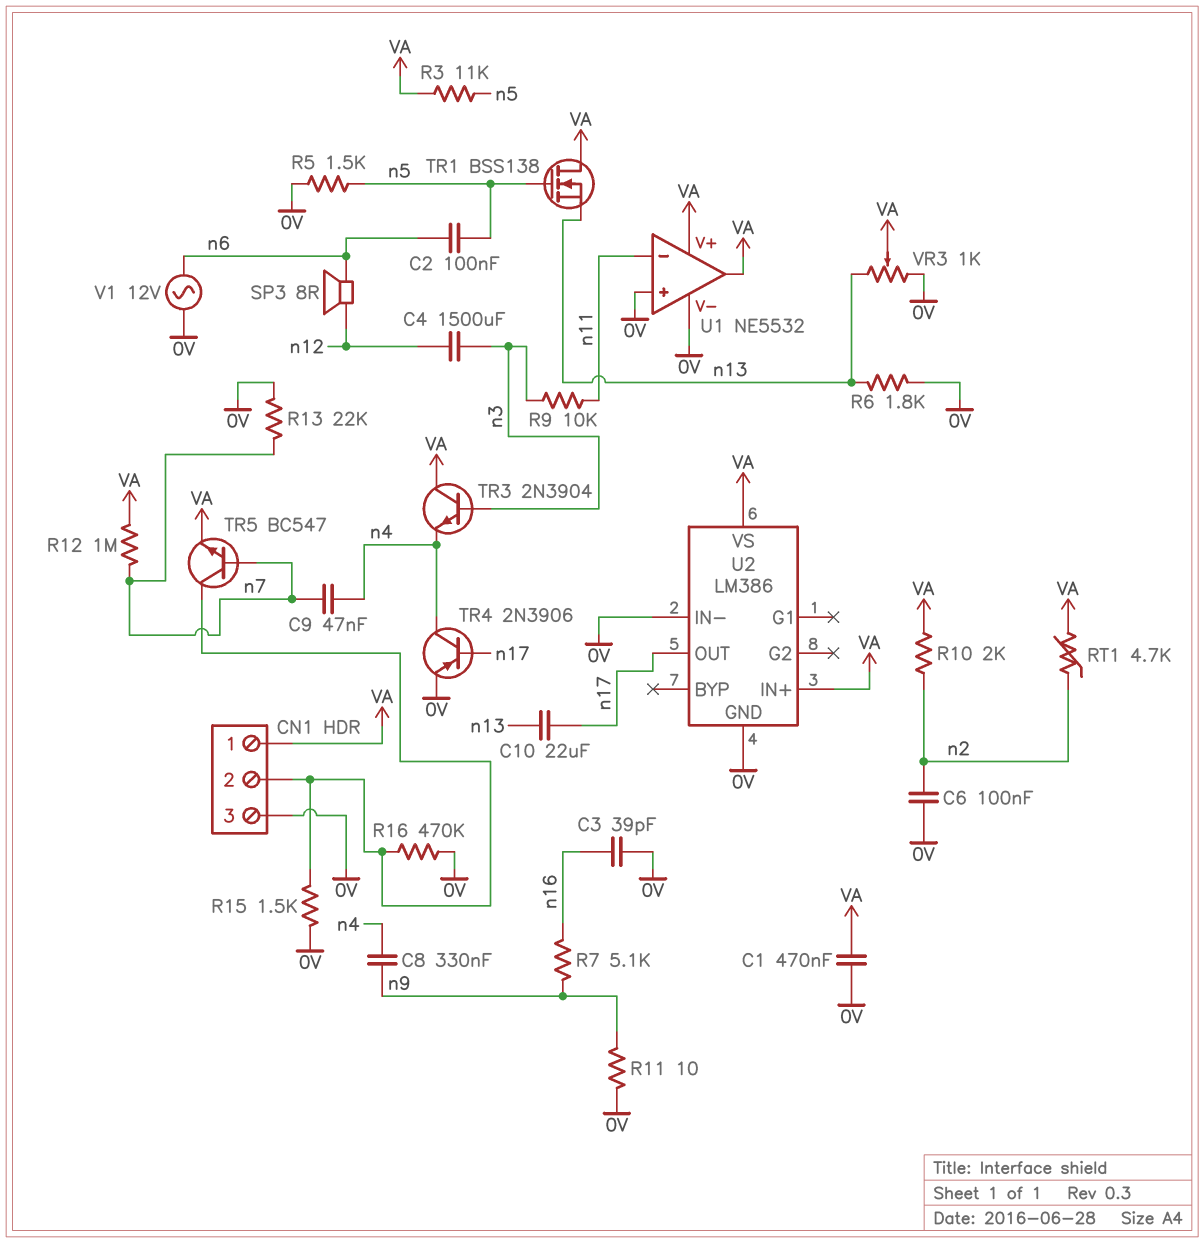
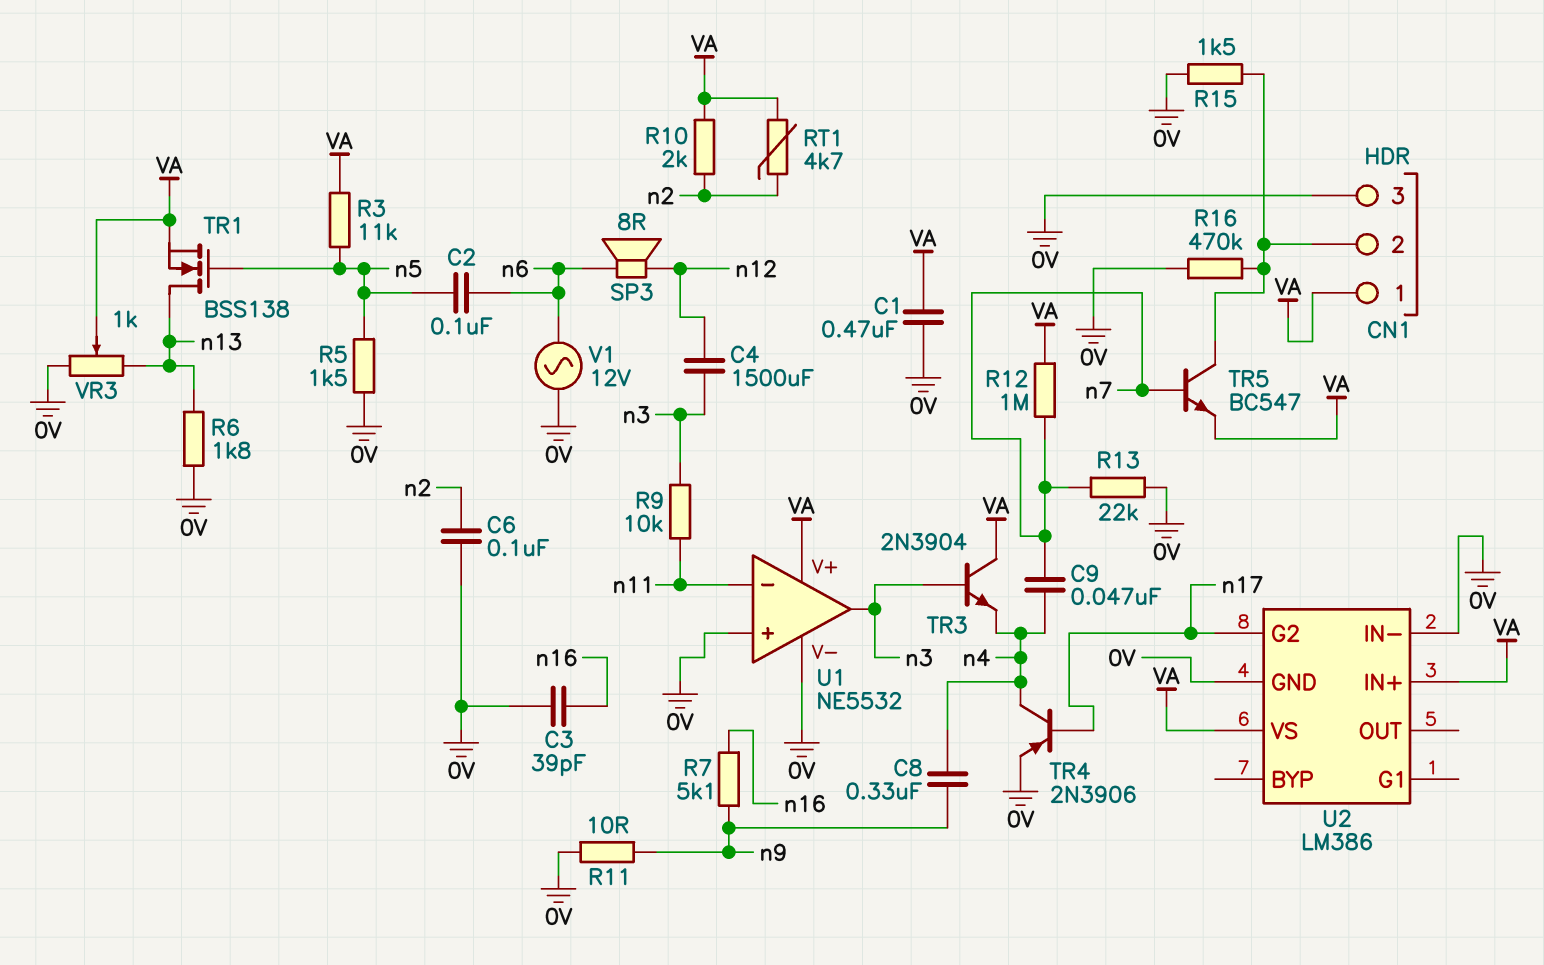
C10: 22uF (n13, n17) -> none
TR1: NMOS BSS138 (G n5, D VA, S n13) -> NMOS BSS138 (G n5, D n13, S VA)
U1 pin out: VA -> n3
U2 pin G2: none -> n17
U2 pin OUT: n17 -> none

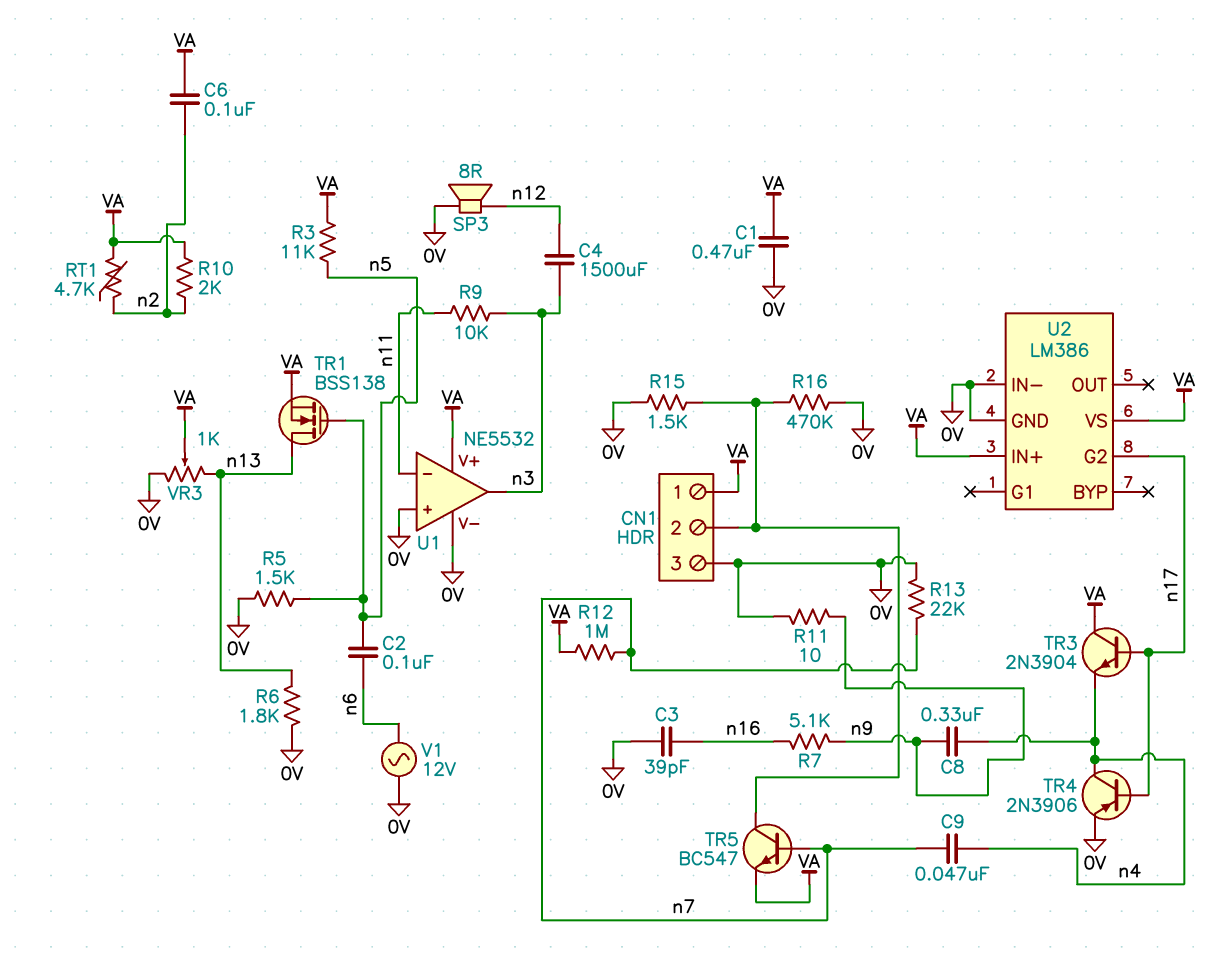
C6: 100nF (0V, n2) -> 100nF (VA, n2)
SP3: speaker 8R (n6, n12) -> speaker 8R (0V, n12)
TR3: NPN 2N3904 (B n3, C VA, E n4) -> NPN 2N3904 (B n17, C VA, E n4)

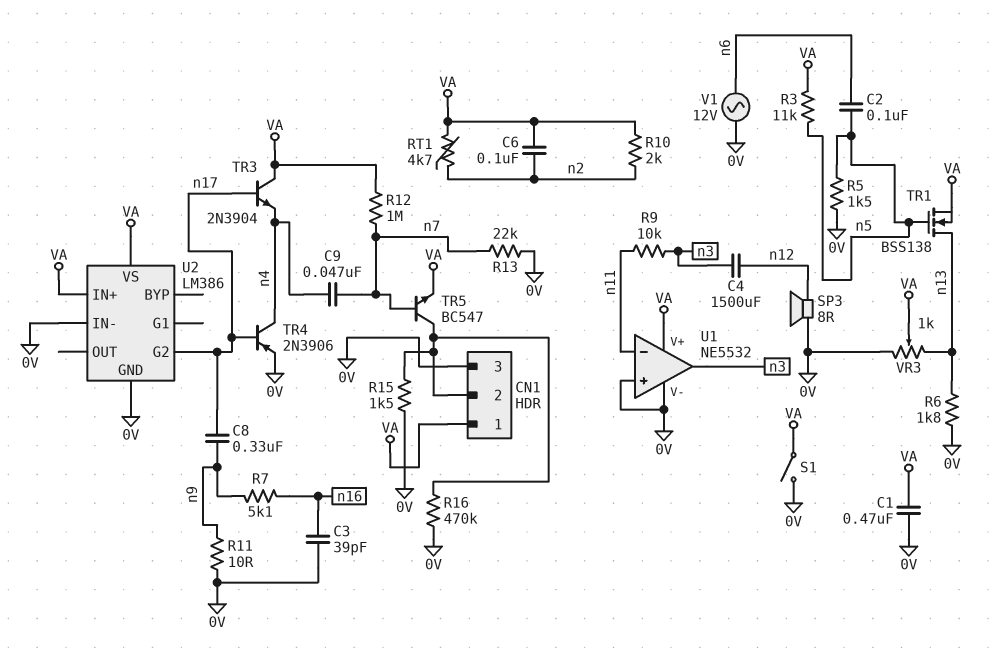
C8: 330nF (n4, n9) -> 330nF (n9, n17)
S1: none -> switch (0V, VA)

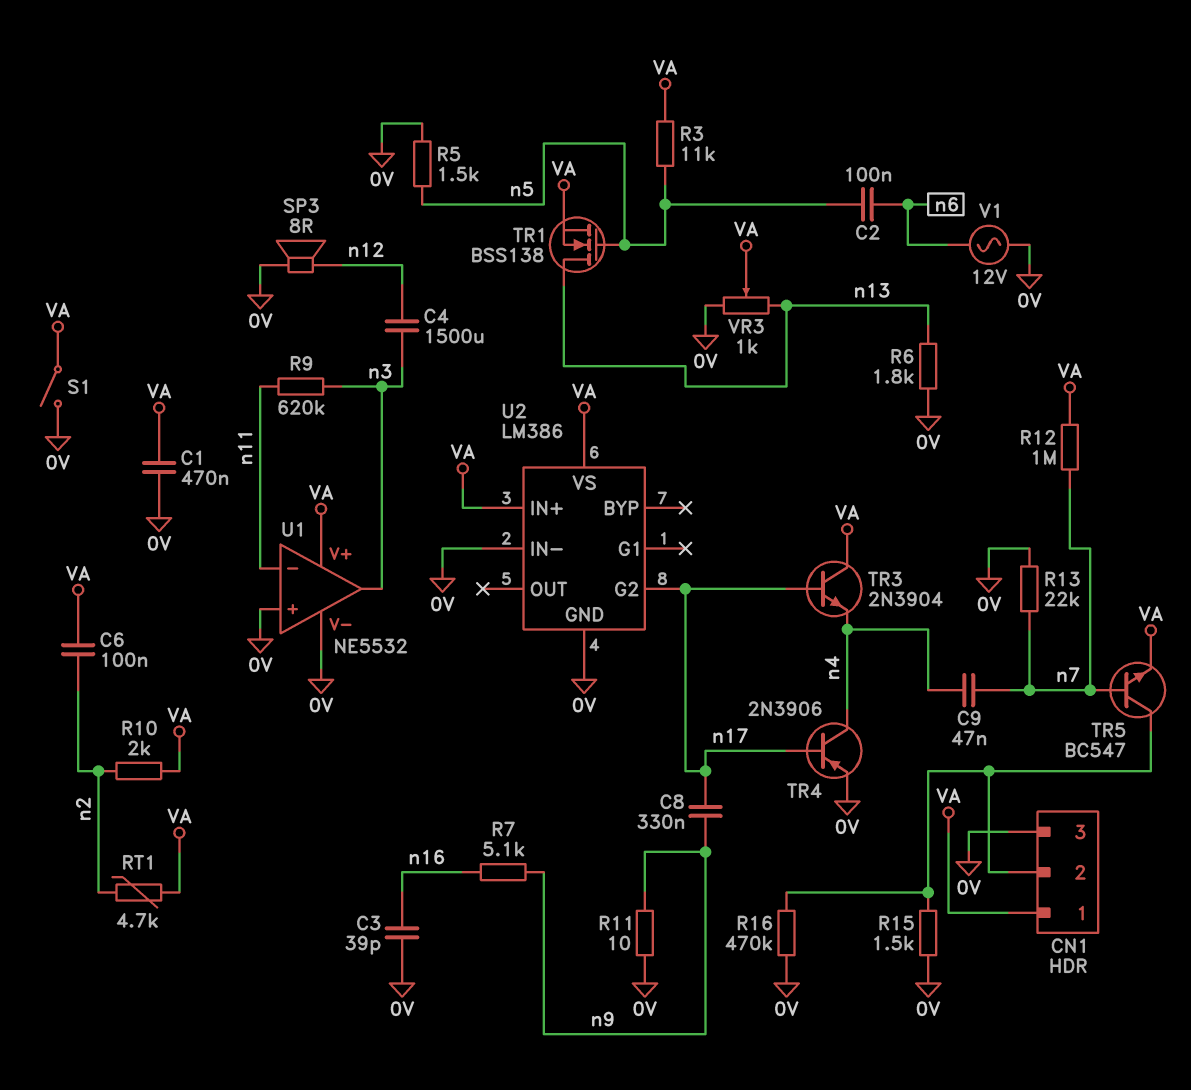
R9: 10k (n3, n11) -> 620k (n3, n11)

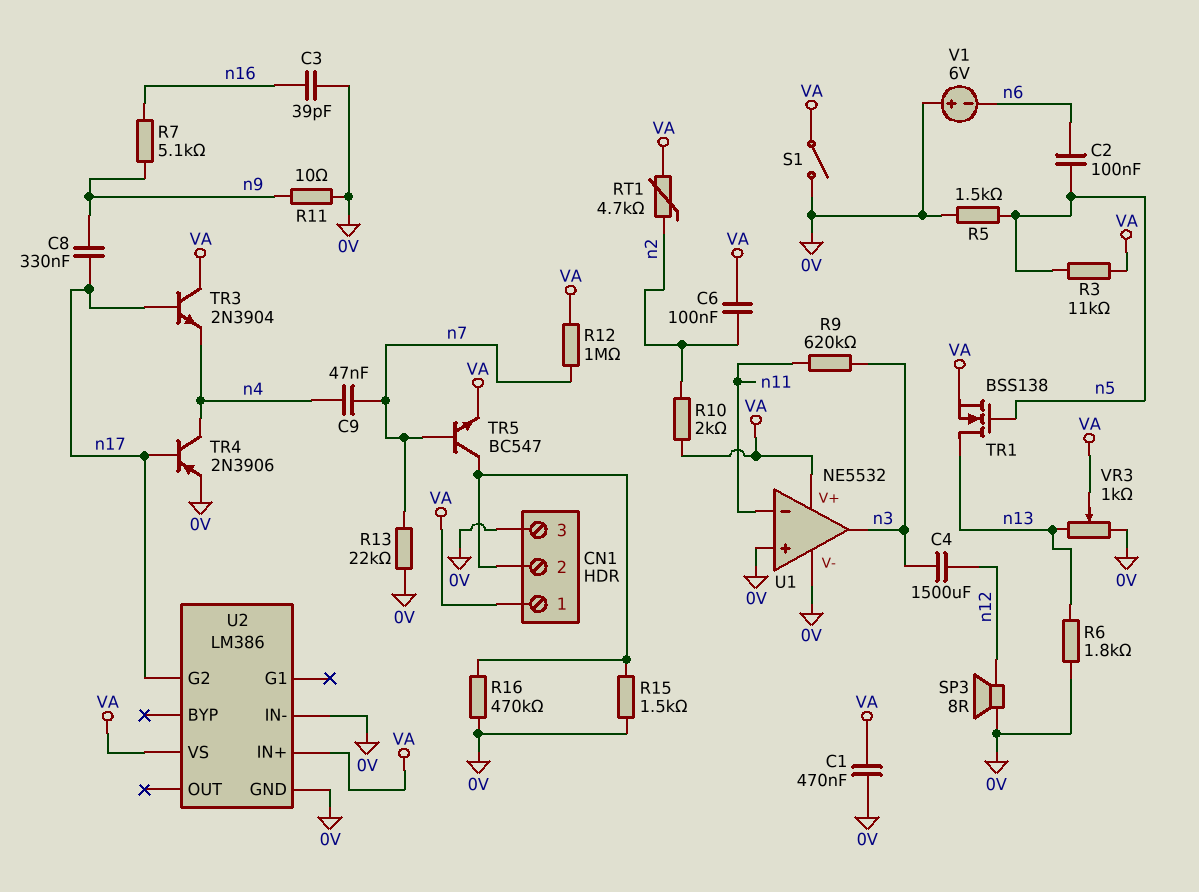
V1: AC 12V (0V, n6) -> 6V (plus 0V, minus n6)

